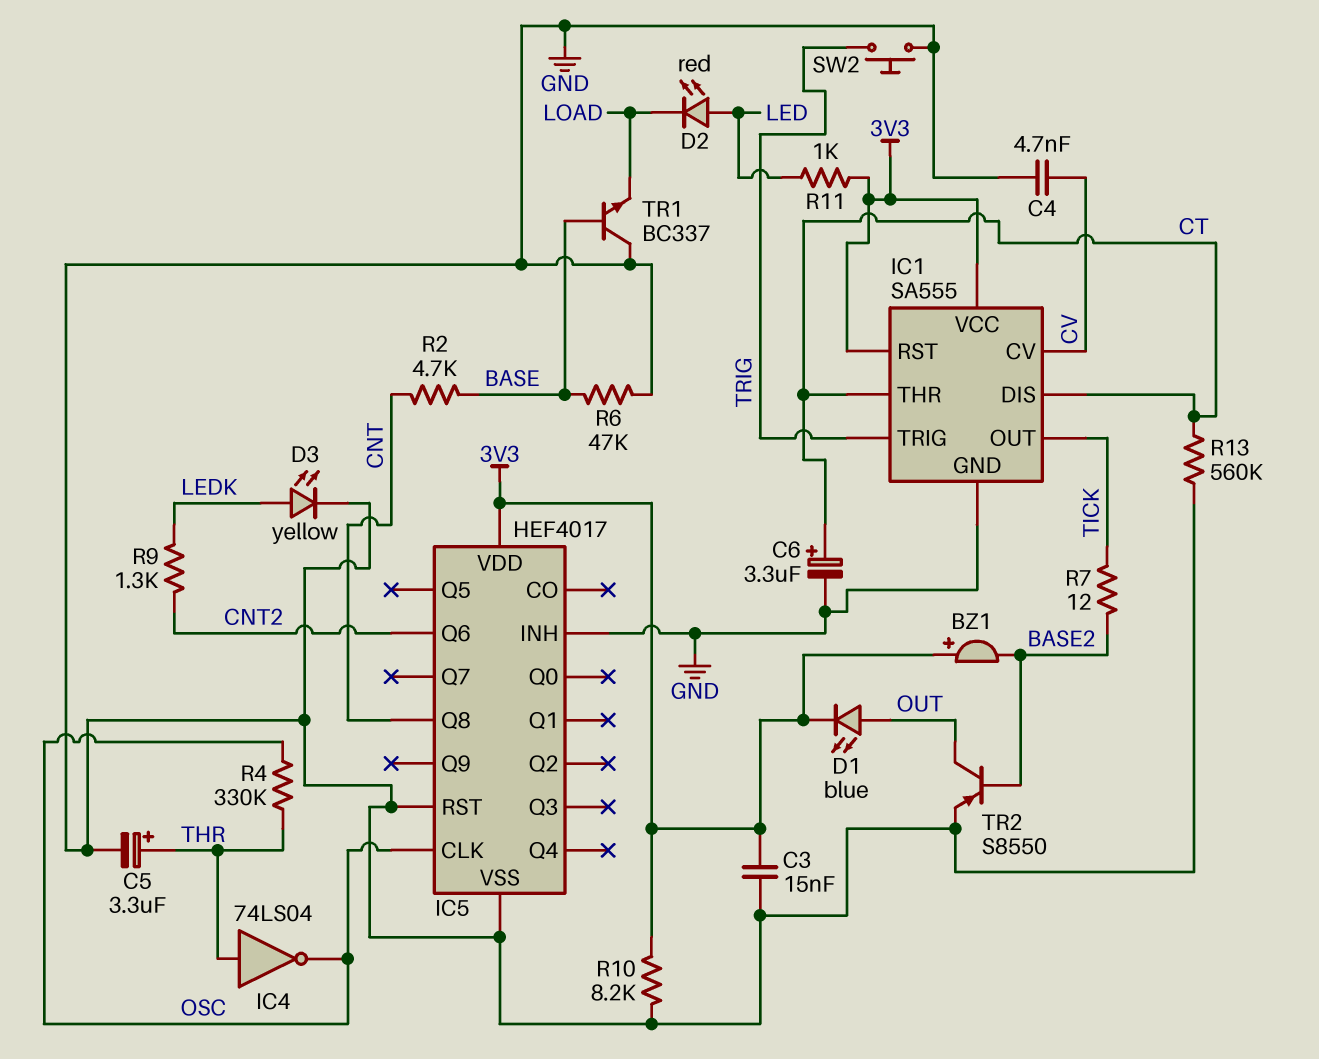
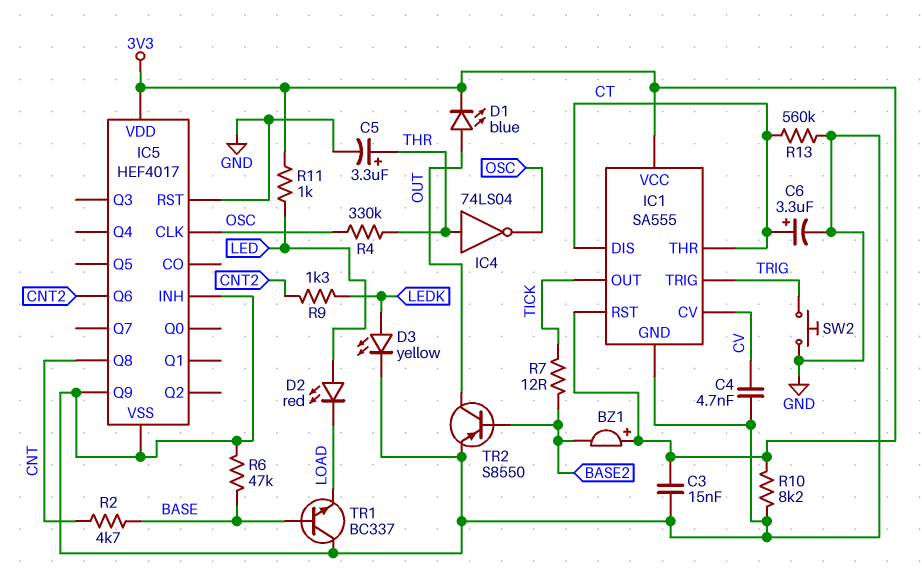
IC5 pin Q9: none -> GND

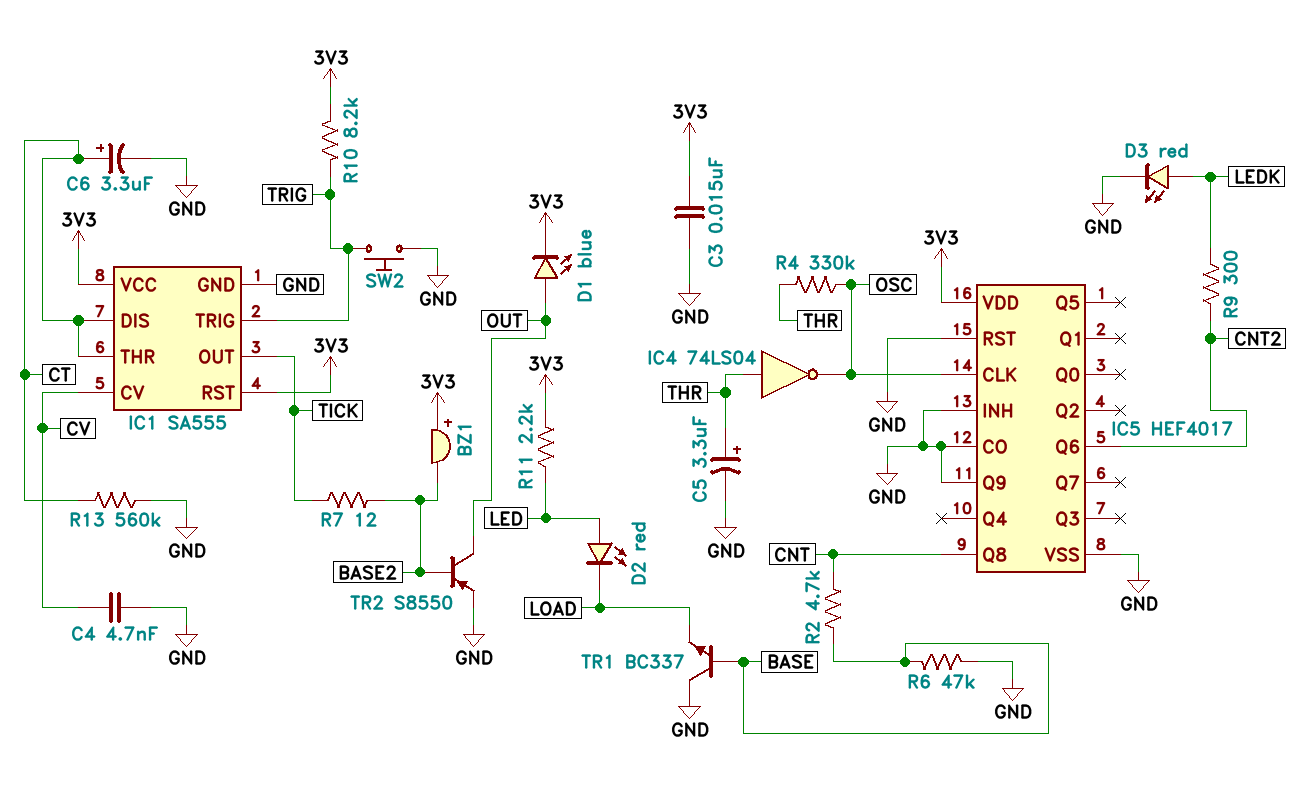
D3: LED yellow (A LEDK, K GND) -> LED red (A LEDK, K GND)
IC5 pin CO: none -> GND
R9: 1.3k (CNT2, LEDK) -> 300 (CNT2, LEDK)
R10: 8.2k (3V3, GND) -> 8.2k (3V3, TRIG)
R11: 1k (3V3, LED) -> 2.2k (3V3, LED)

